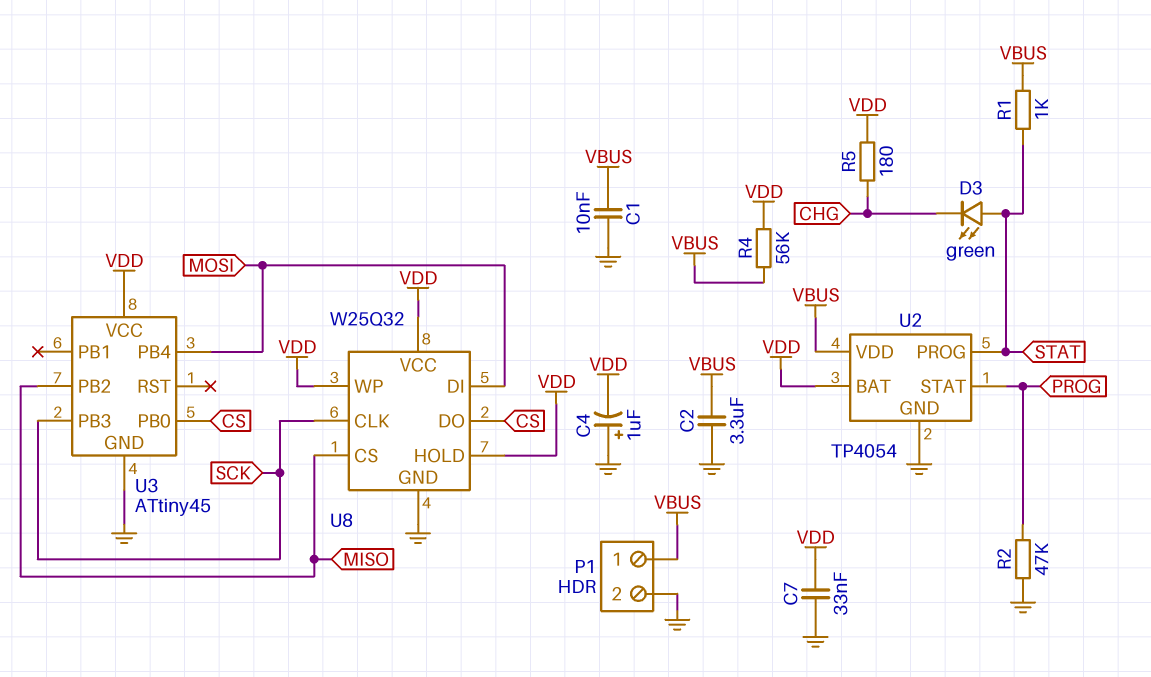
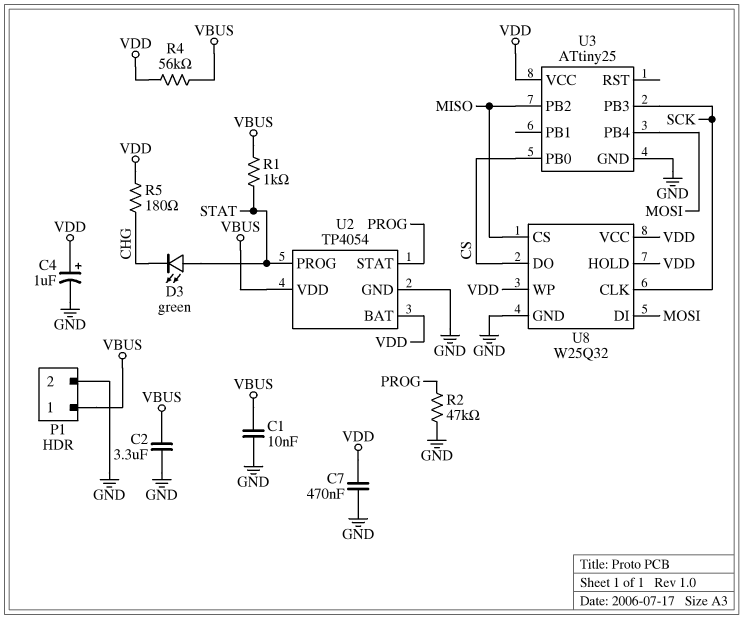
C4: 1uF (plus GND, minus VDD) -> 1uF (plus VDD, minus GND)
C7: 33nF (GND, VDD) -> 470nF (GND, VDD)
U3: ATtiny45 -> ATtiny25

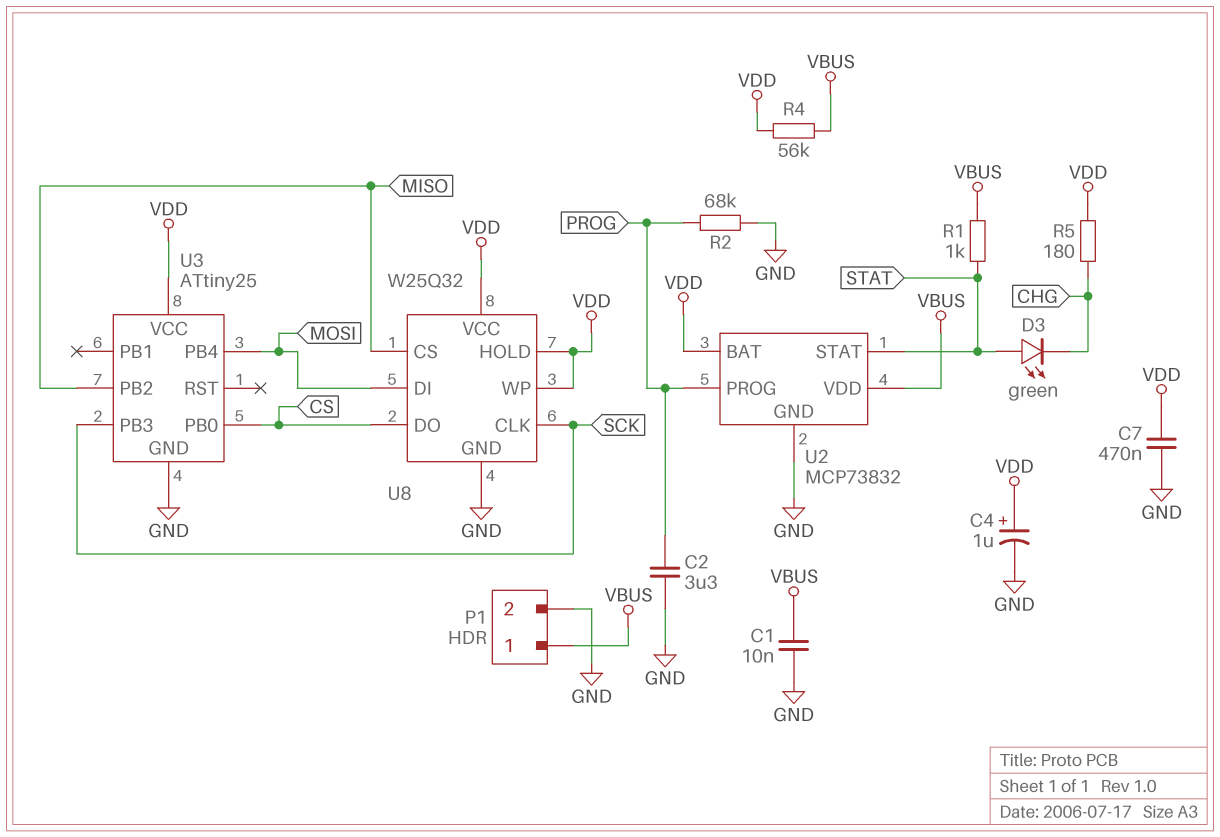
C2: 3.3uF (GND, VBUS) -> 3.3uF (GND, PROG)
R2: 47k (GND, PROG) -> 68k (GND, PROG)
U2: TP4054 -> MCP73832
U2 pin PROG: STAT -> PROG
U2 pin STAT: PROG -> STAT

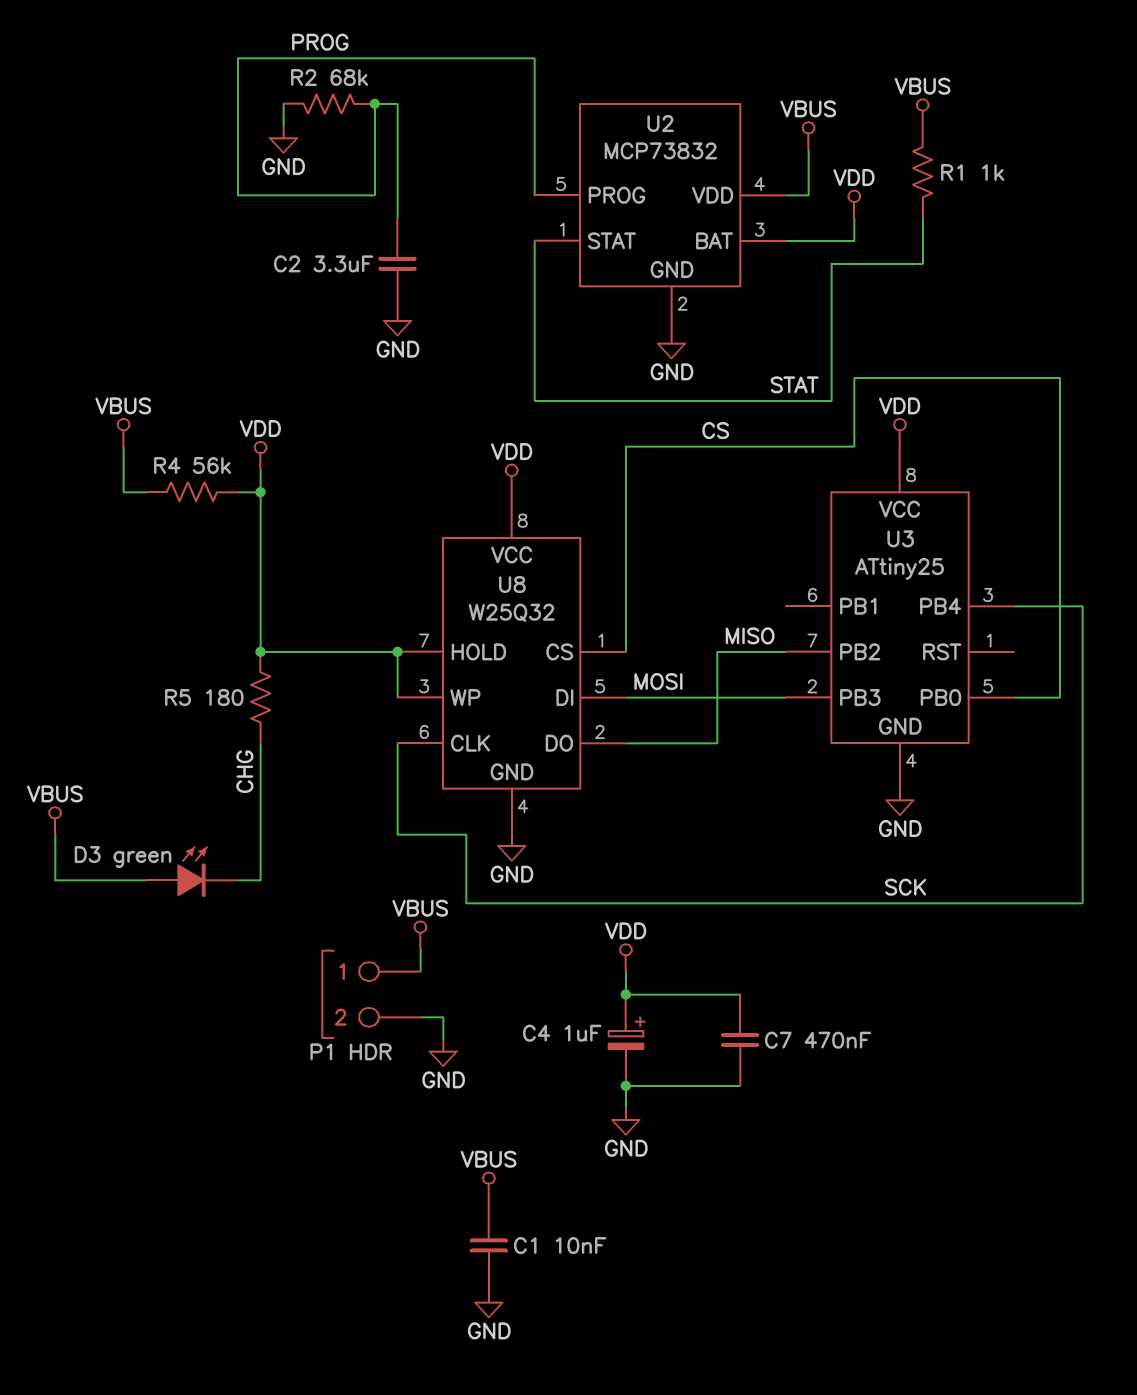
D3: LED green (A STAT, K CHG) -> LED green (A VBUS, K CHG)
U3 pin PB3: SCK -> MOSI
U3 pin PB4: MOSI -> SCK
U8 pin CS: MISO -> CS
U8 pin DO: CS -> MISO

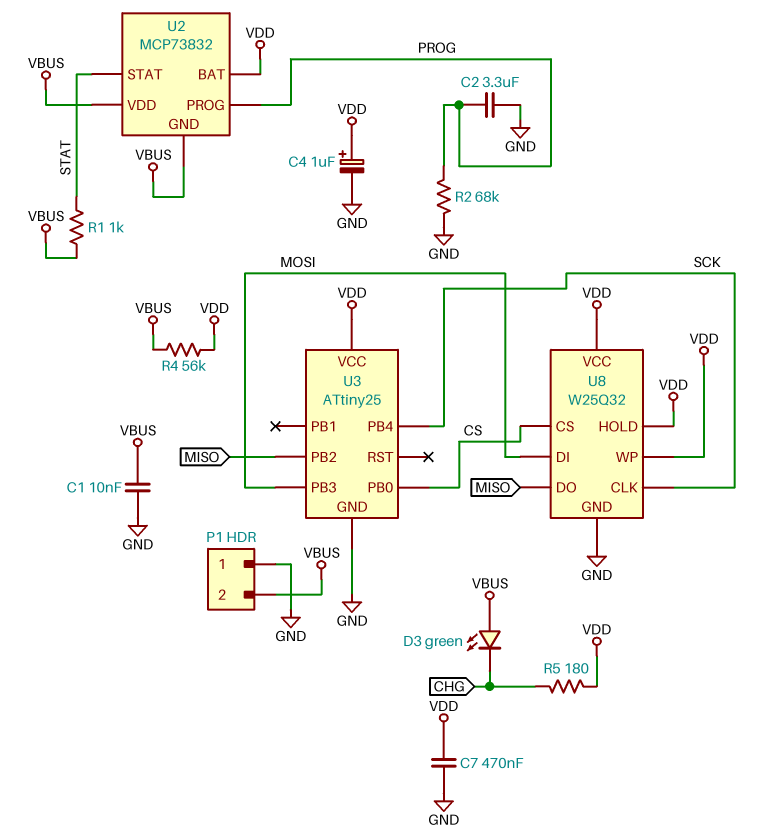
P1 pin 1: VBUS -> GND
P1 pin 2: GND -> VBUS
U2 pin GND: GND -> VBUS

